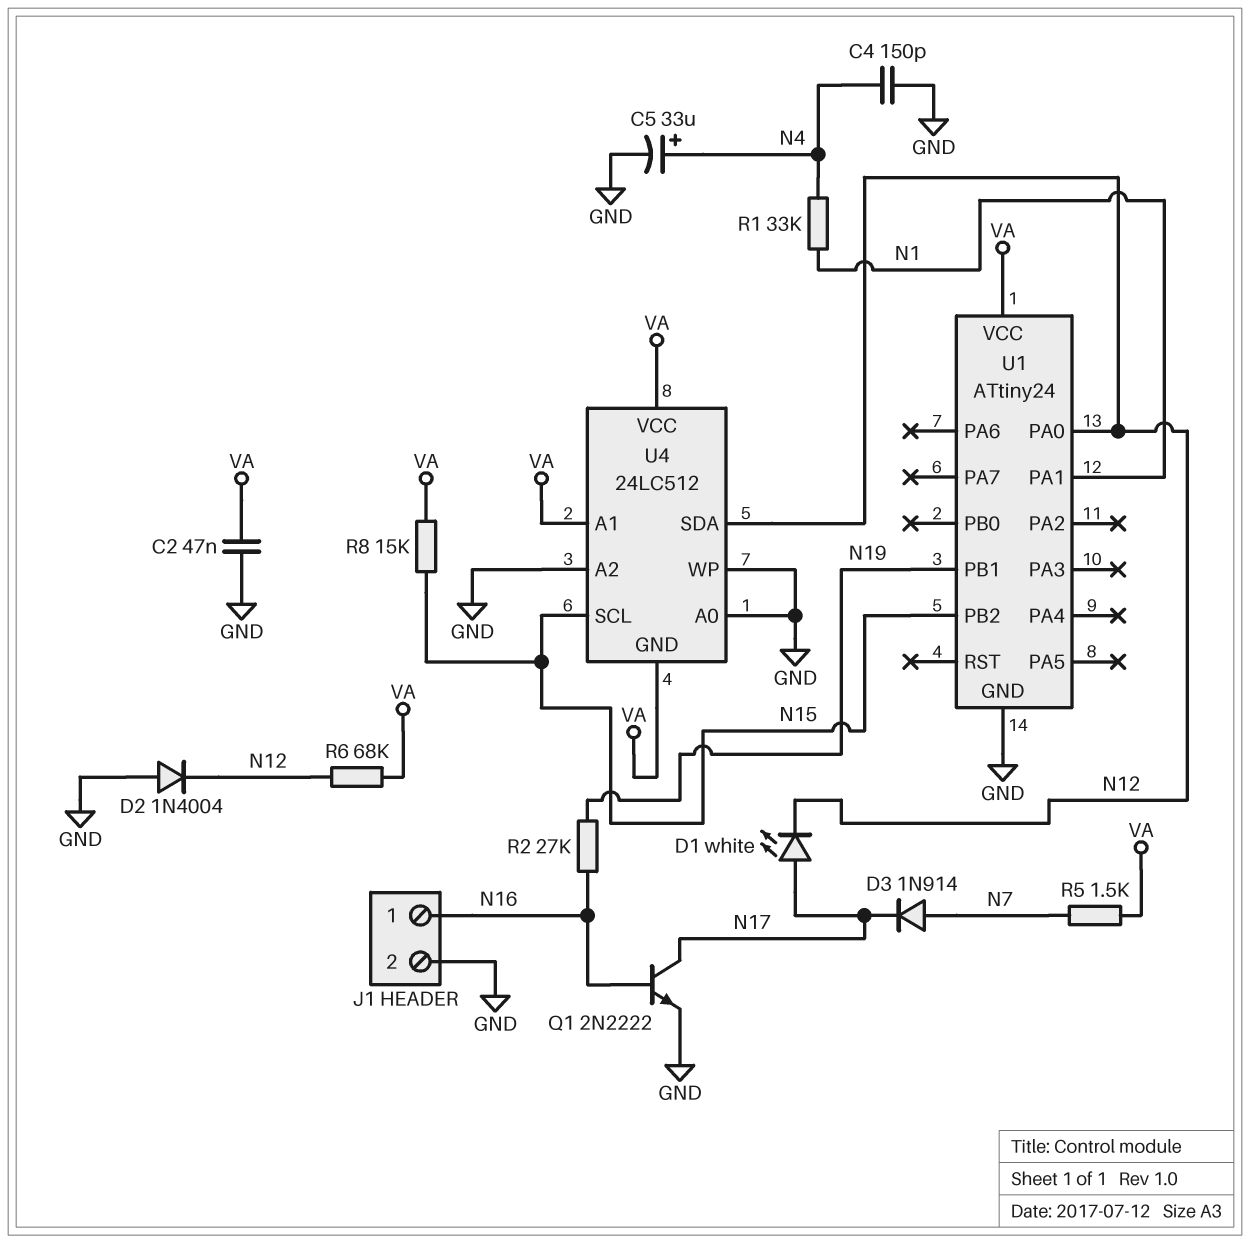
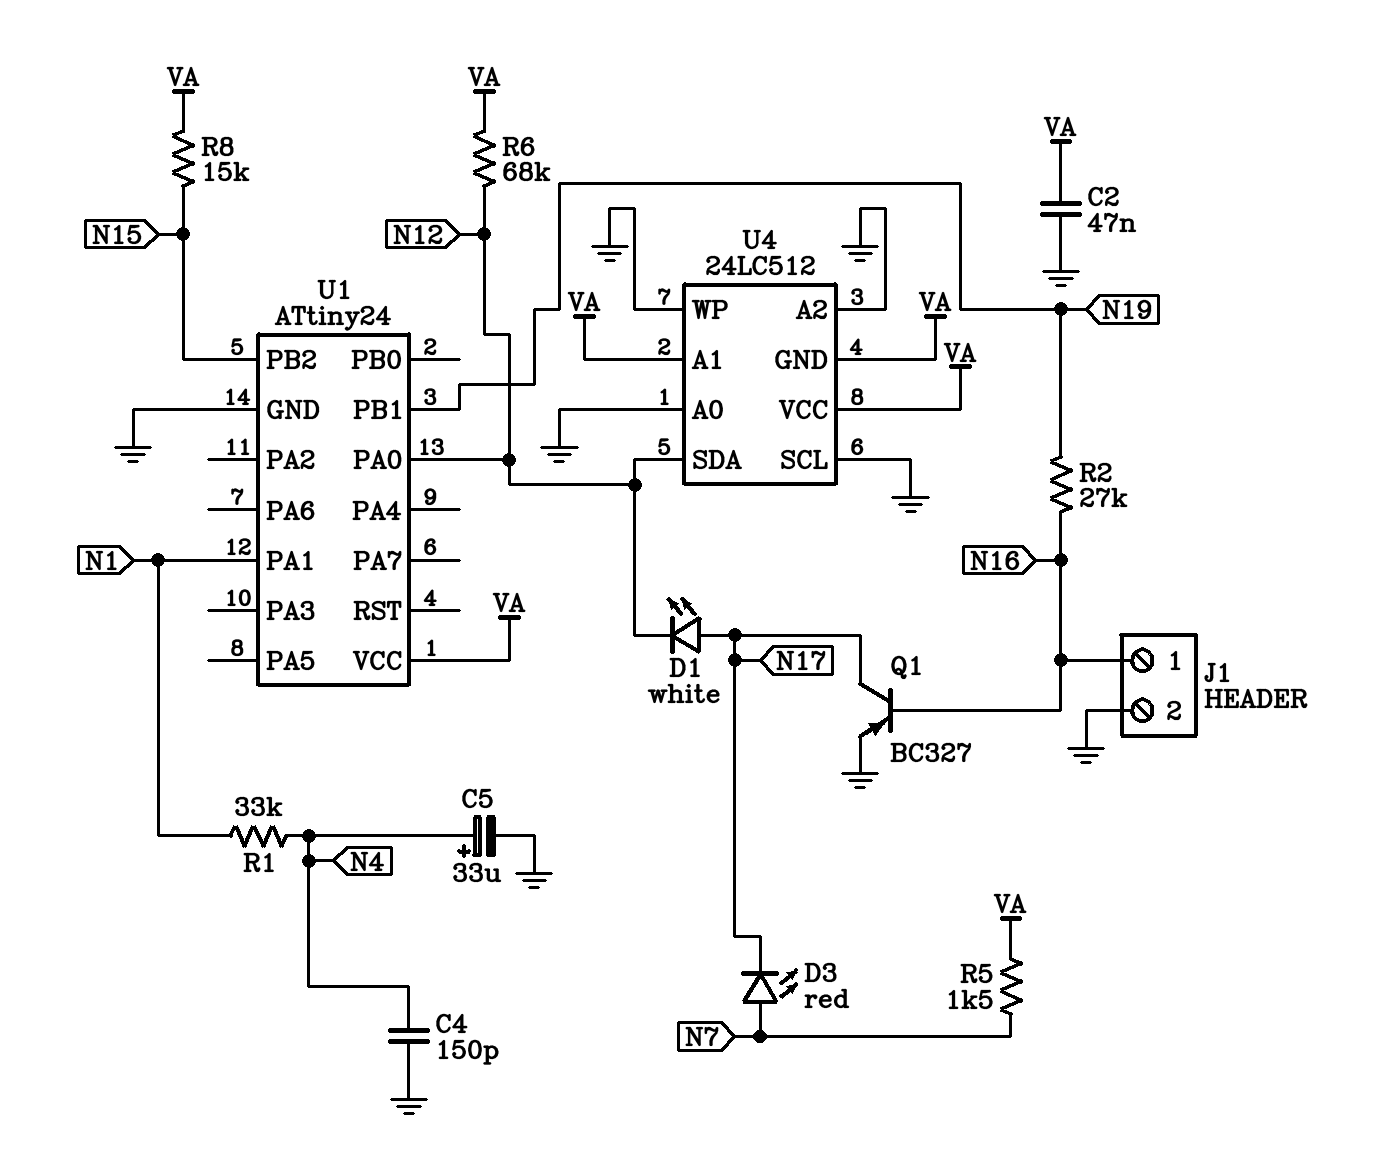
D2: diode 1N4004 (A GND, K N12) -> none
D3: diode 1N914 (A N7, K N17) -> LED red (A N7, K N17)
Q1: NPN 2N2222 (B N16, C N17, E GND) -> PNP BC327 (B N16, C N17, E GND)
U4 pin SCL: N15 -> GND

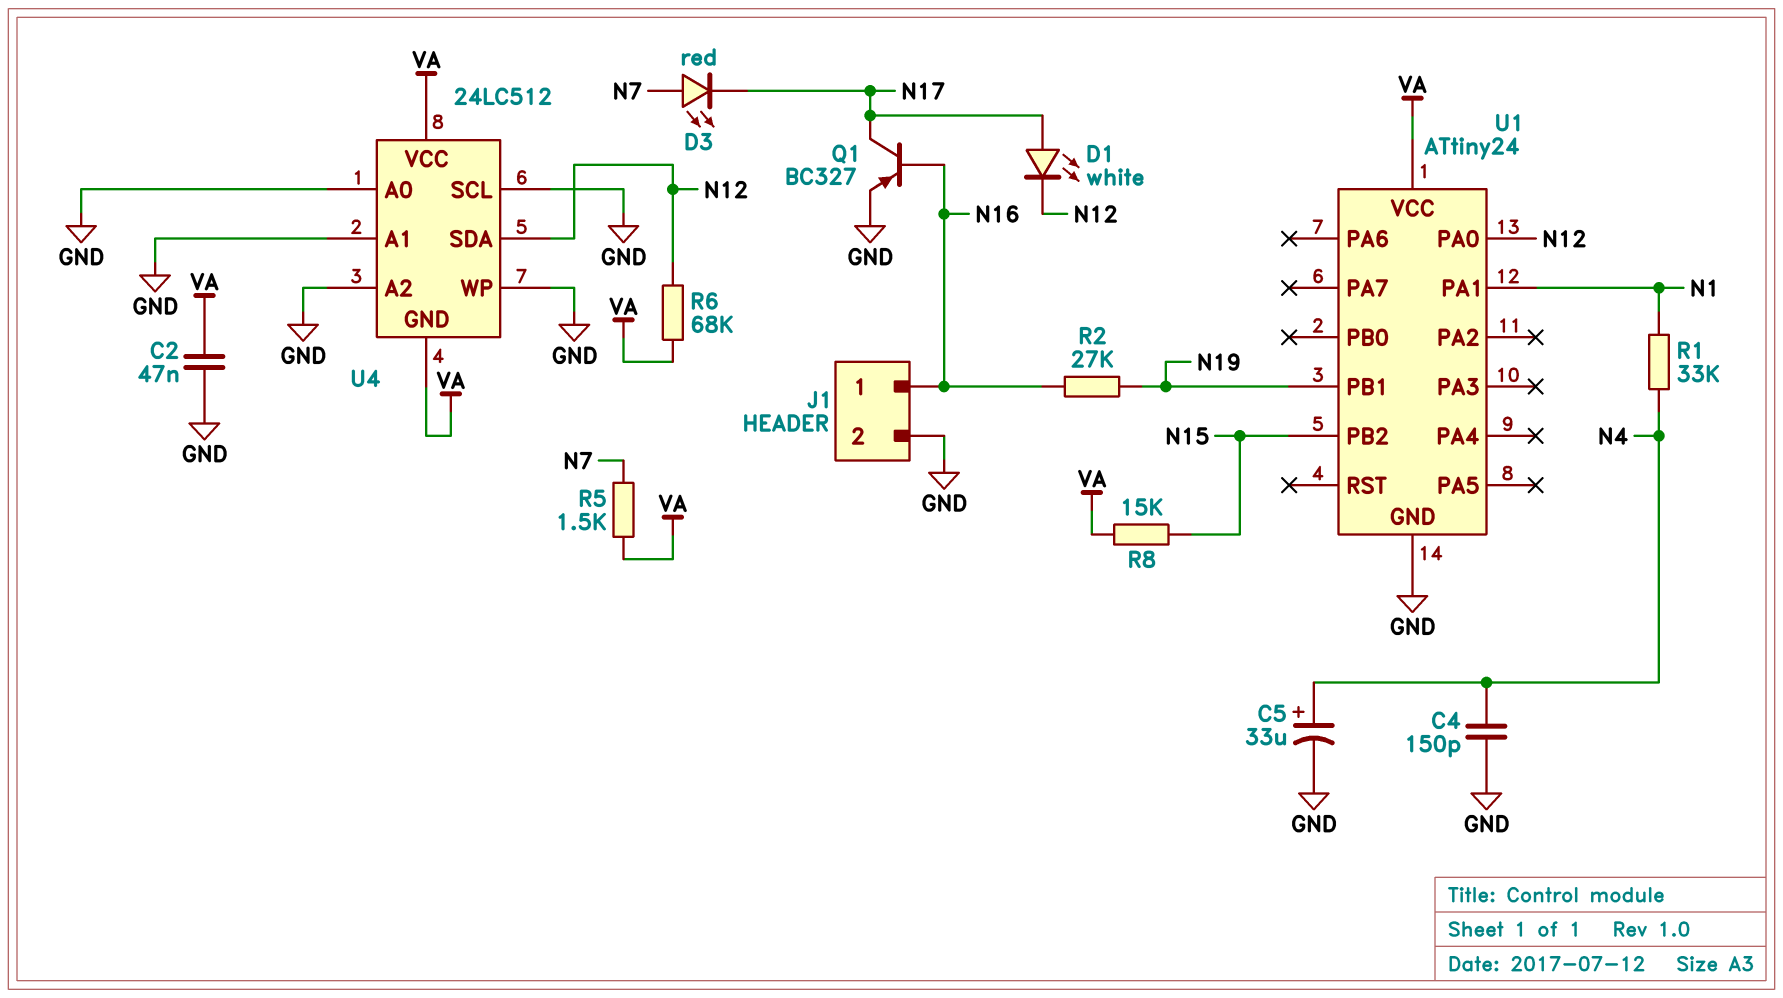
U4 pin A1: VA -> GND

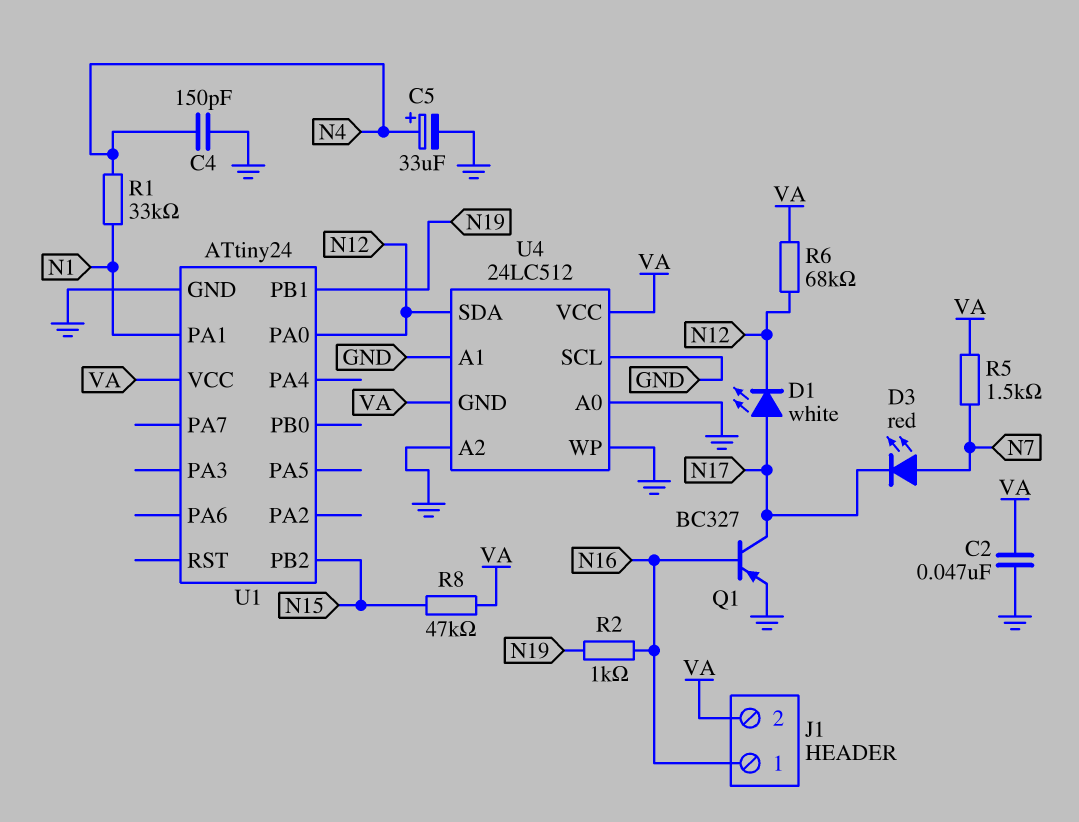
J1 pin 2: GND -> VA
R2: 27k (N16, N19) -> 1k (N16, N19)
R8: 15k (N15, VA) -> 47k (N15, VA)

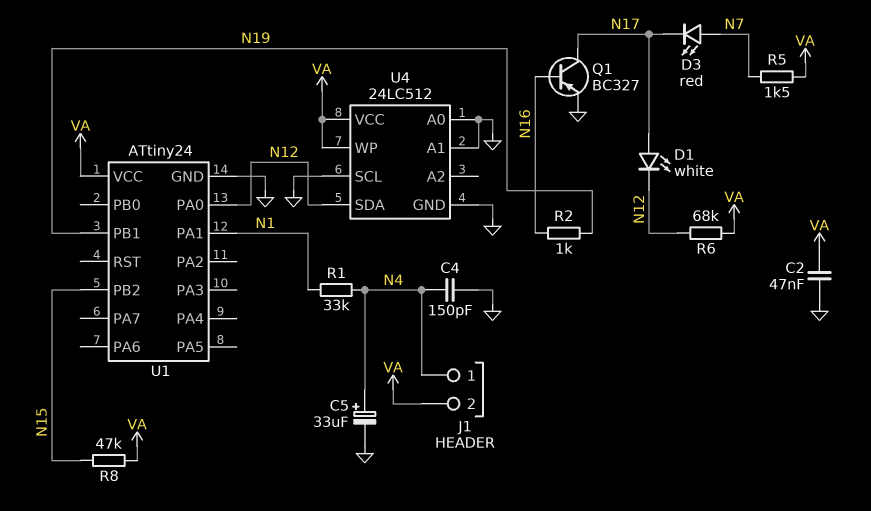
J1 pin 1: N16 -> N4
U4 pin A2: GND -> none
U4 pin GND: VA -> GND
U4 pin WP: GND -> VA

